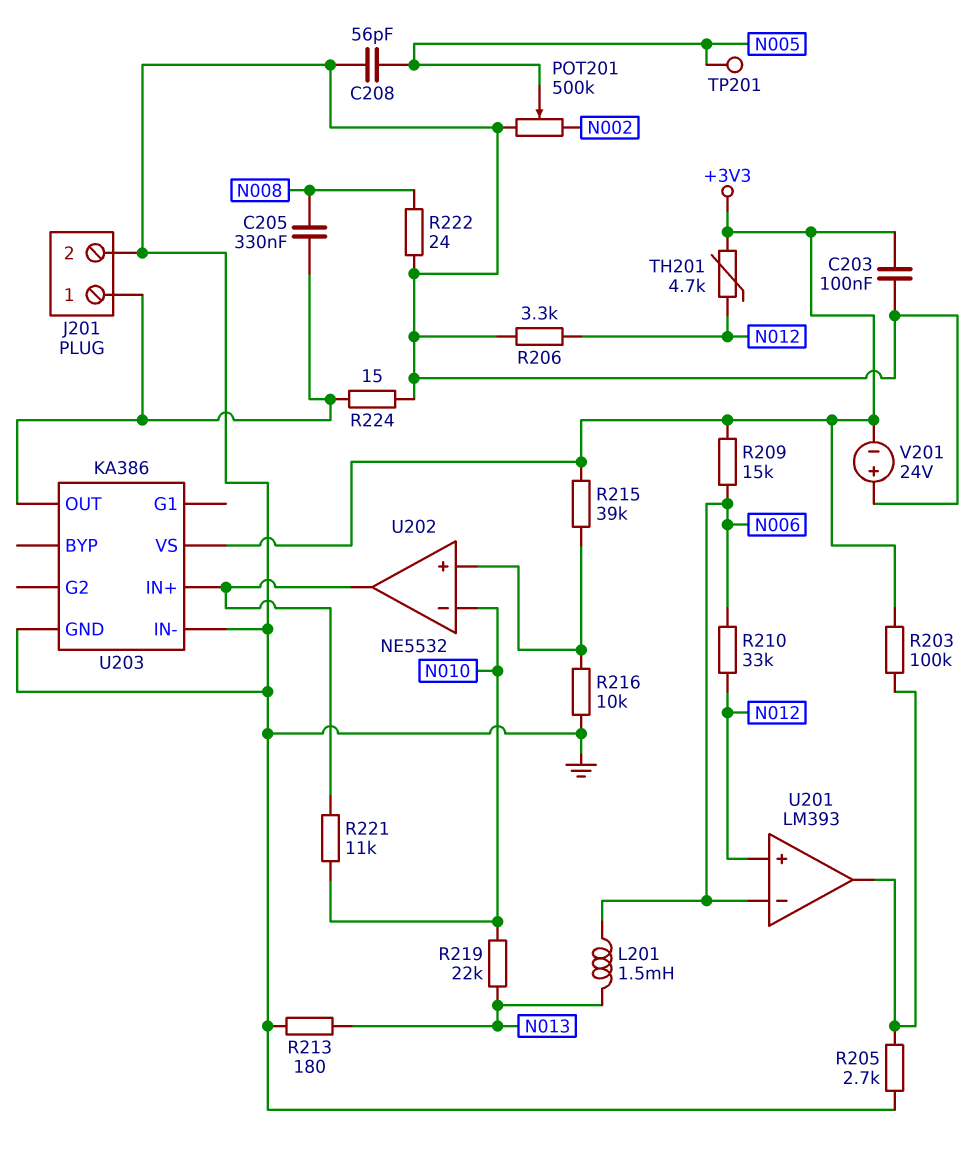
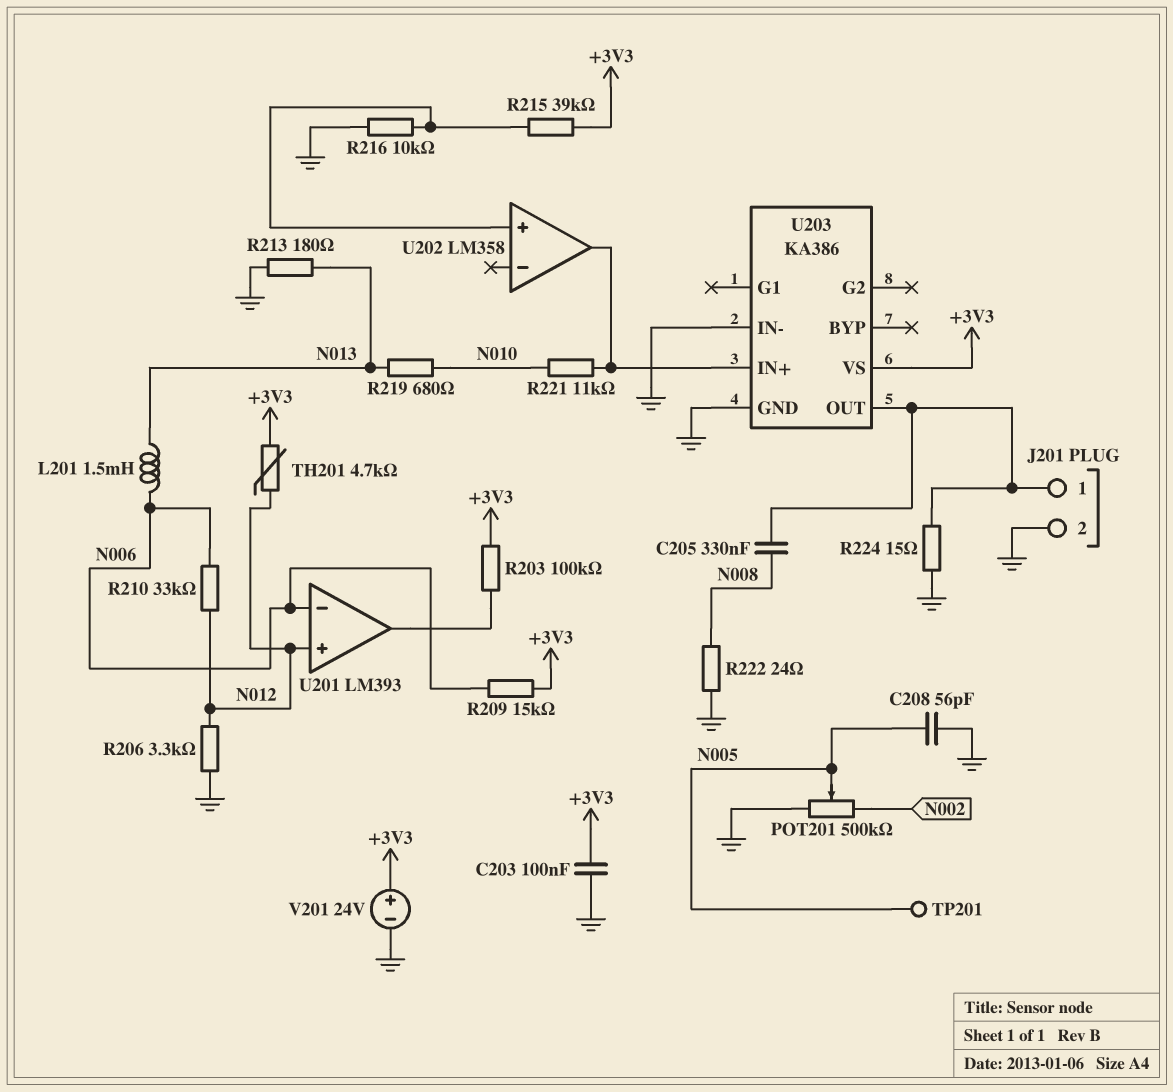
R205: 2.7k (GND, U201/out) -> none
R219: 22k (N010, N013) -> 680 (N010, N013)
U202: NE5532 -> LM358
U202 pin in-: N010 -> none
V201: 24V (plus GND, minus +3V3) -> 24V (plus +3V3, minus GND)

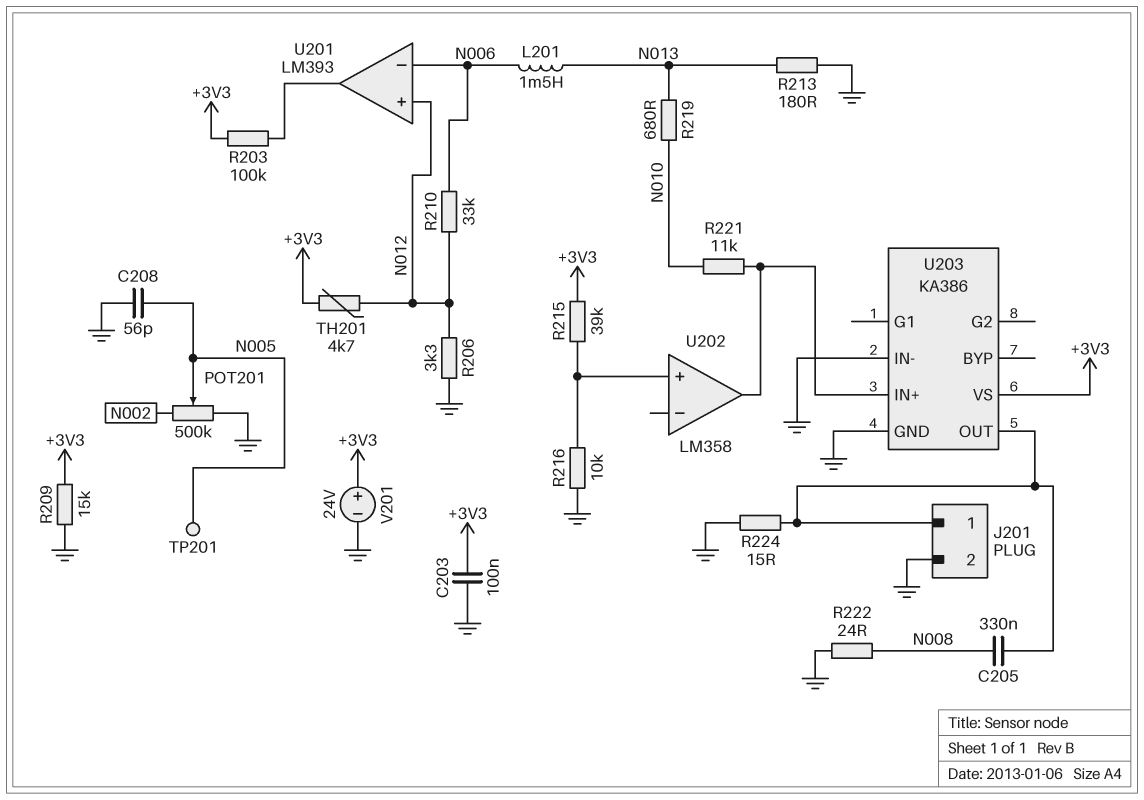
R209: 15k (+3V3, N006) -> 15k (+3V3, GND)

